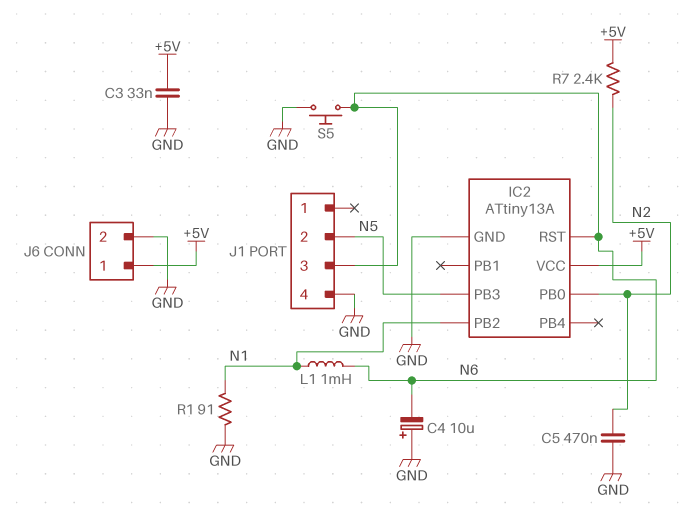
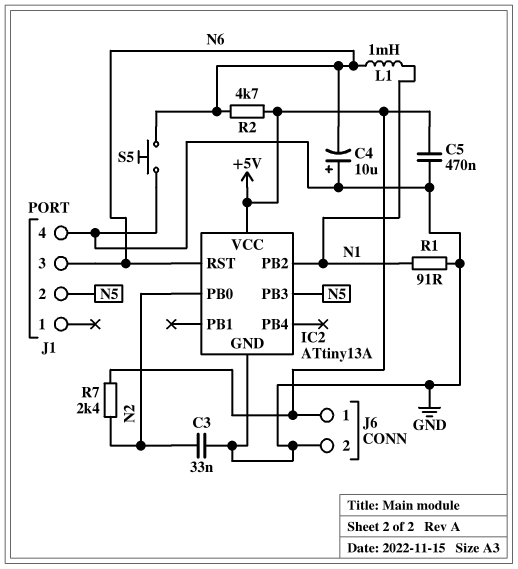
C3: 33nF (+5V, GND) -> 33nF (GND, N2)
C5: 470nF (GND, N2) -> 470nF (+5V, GND)
R2: none -> 4.7k (+5V, N6)

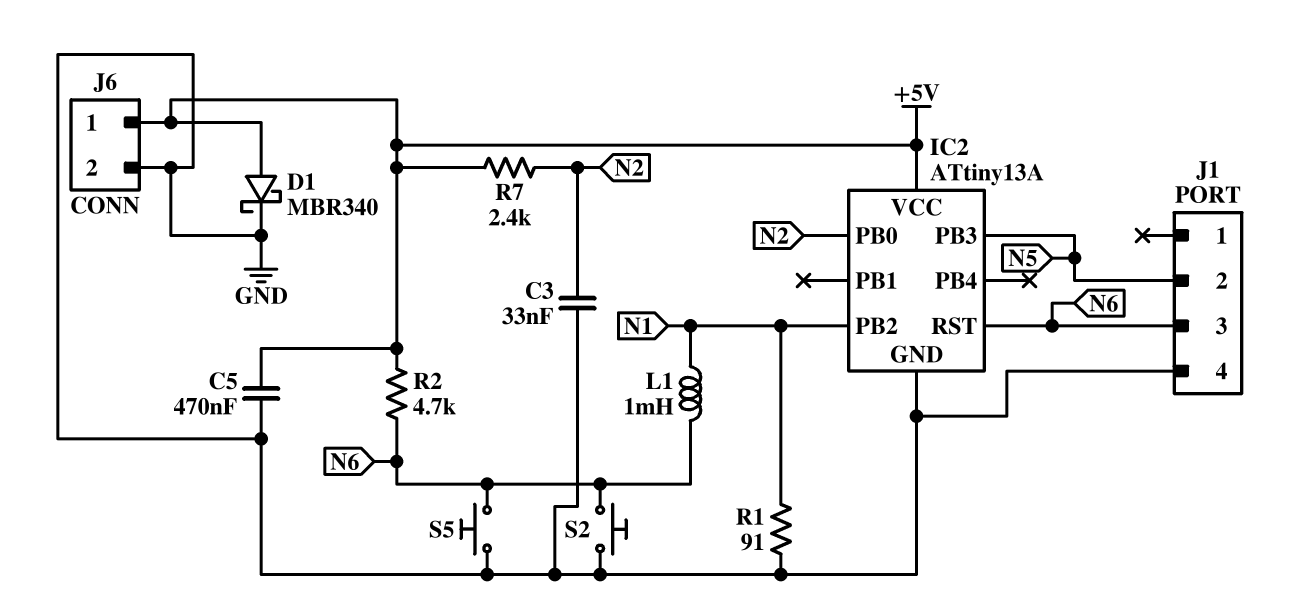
C4: 10uF (plus GND, minus N6) -> none
D1: none -> schottky MBR340 (A +5V, K GND)
S2: none -> button (GND, N6)

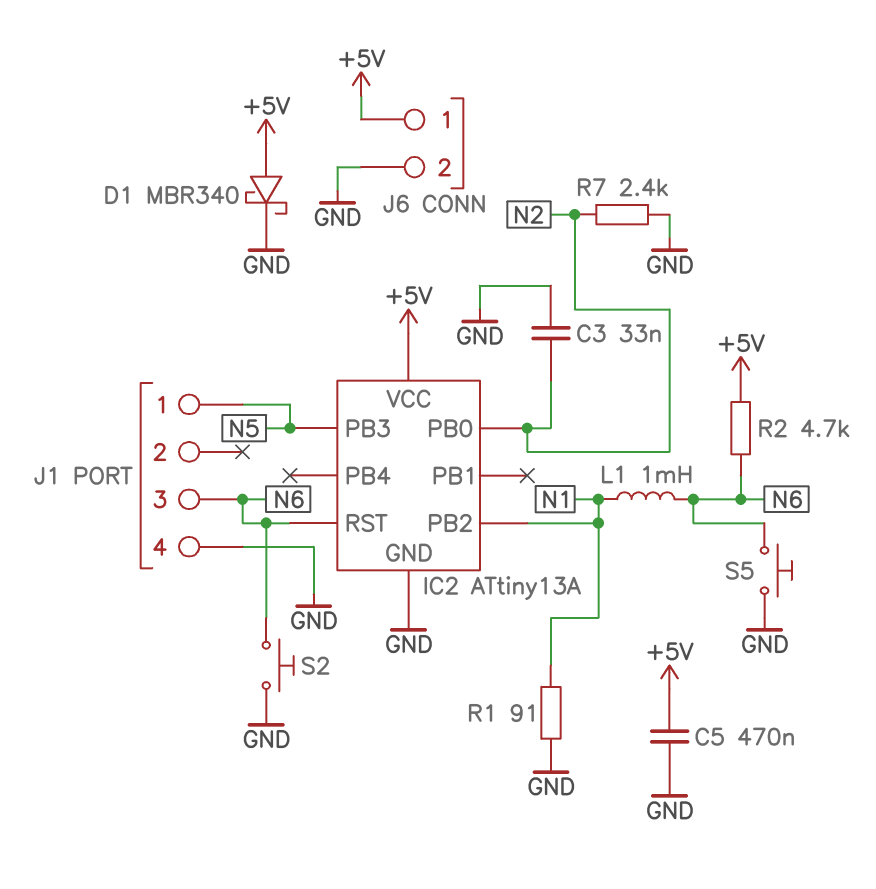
J1 pin 1: none -> N5
J1 pin 2: N5 -> none
R7: 2.4k (+5V, N2) -> 2.4k (GND, N2)

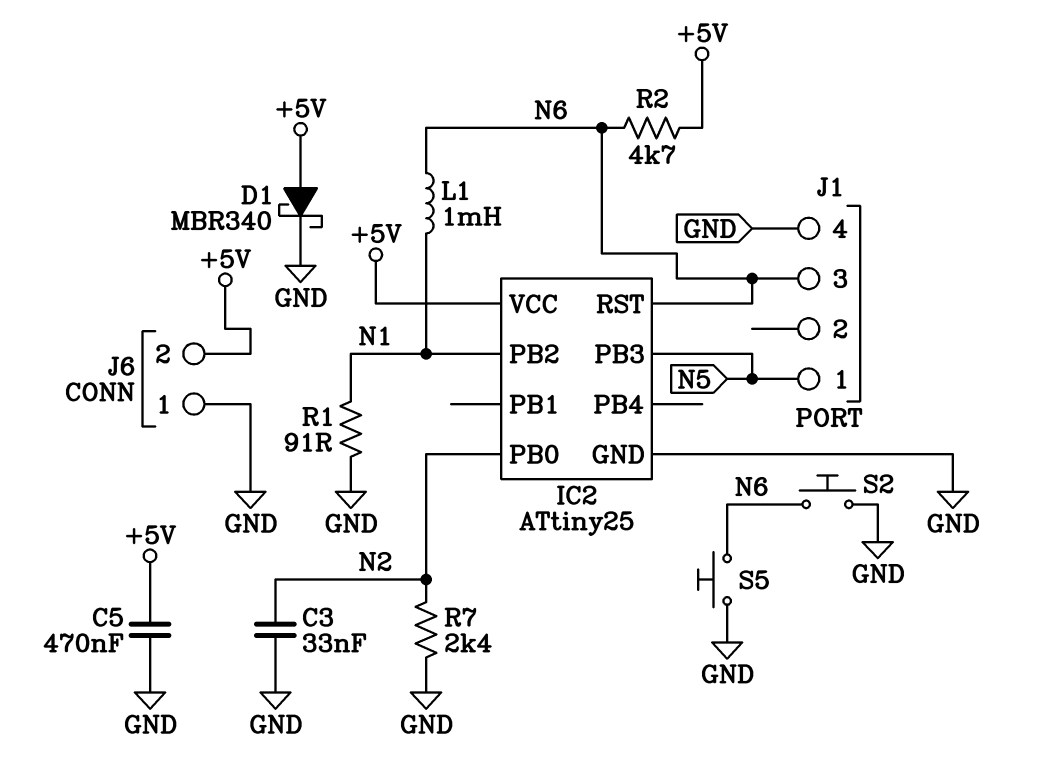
IC2: ATtiny13A -> ATtiny25
J6 pin 1: +5V -> GND
J6 pin 2: GND -> +5V

